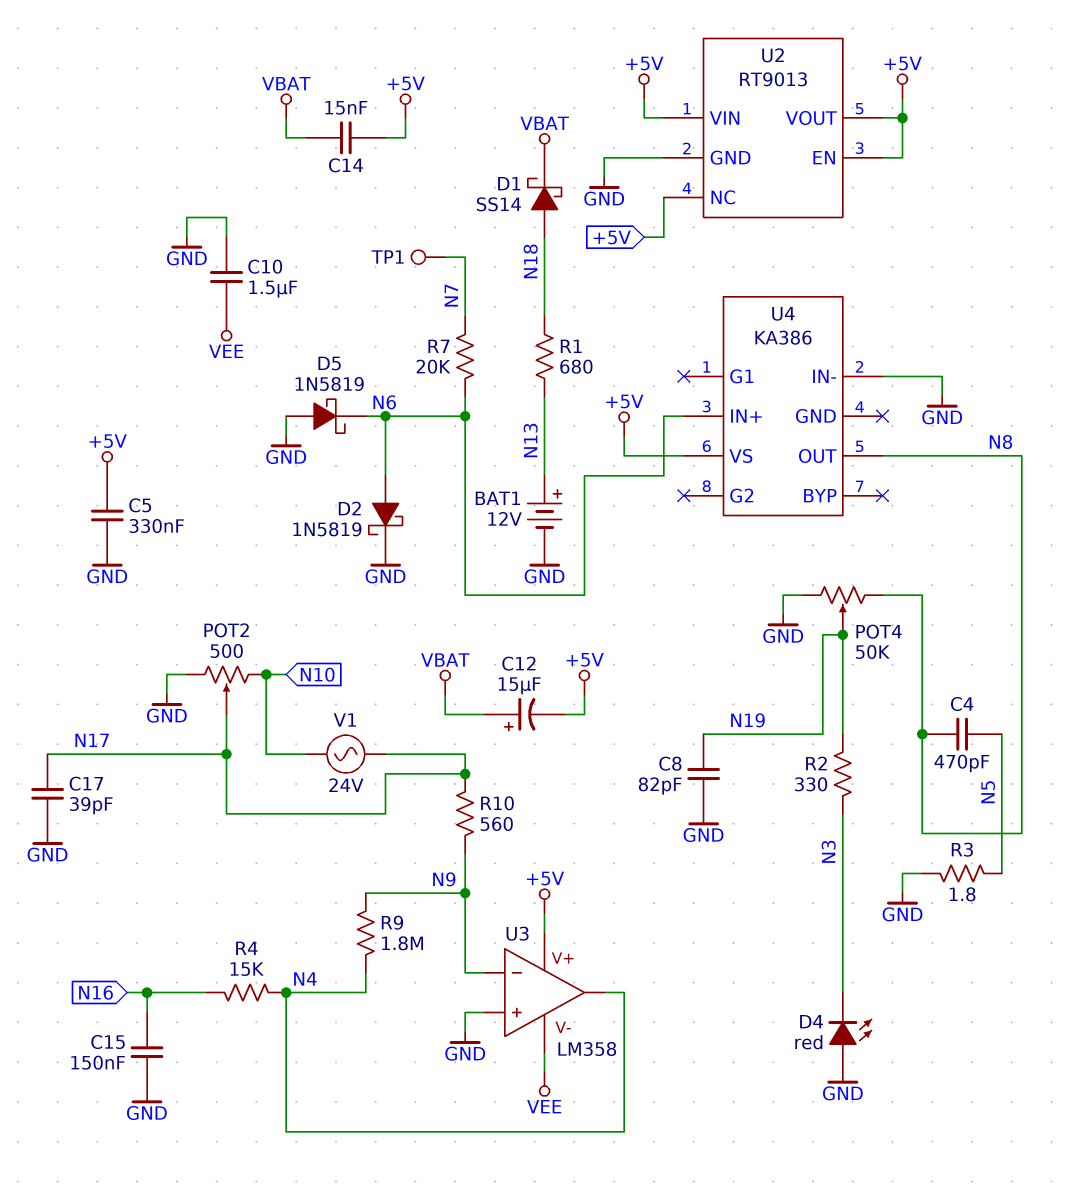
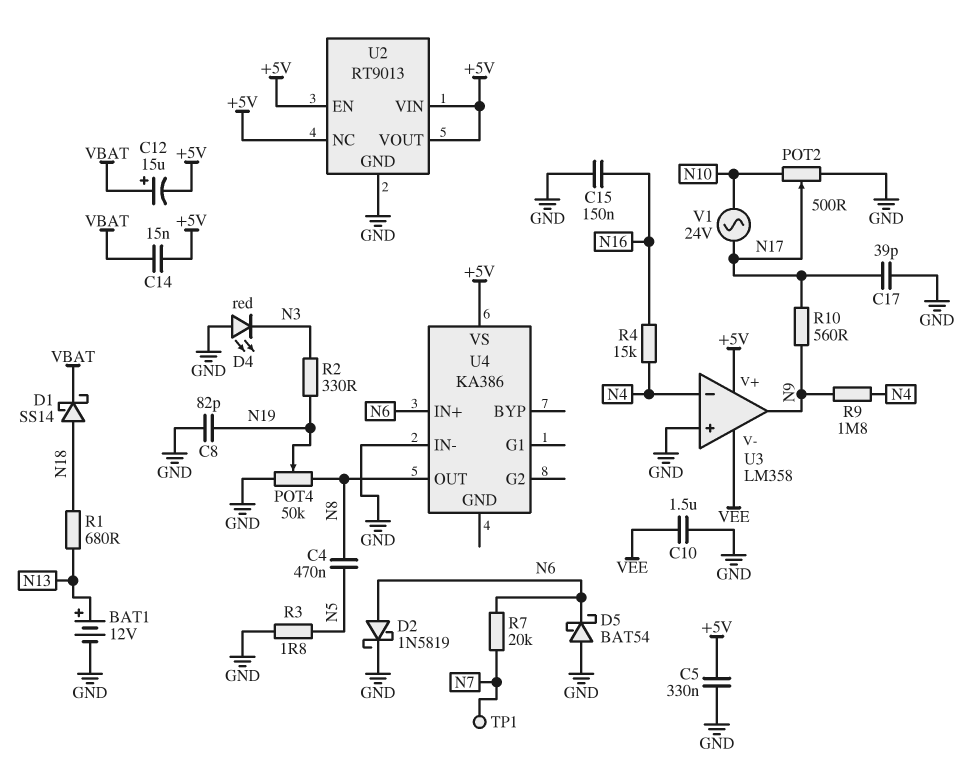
C4: 470pF (N5, N8) -> 470nF (N5, N8)
D5: schottky 1N5819 (A GND, K N6) -> schottky BAT54 (A GND, K N6)
U3 pin in-: N9 -> N4
U3 pin out: N4 -> N9

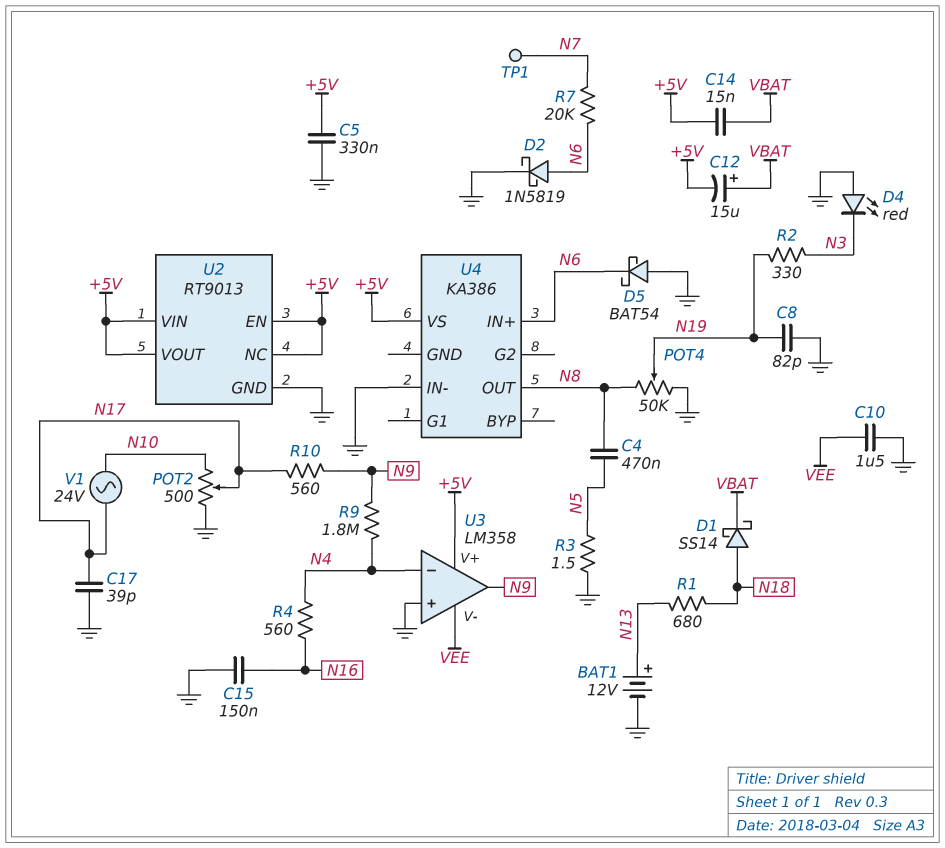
R3: 1.8 (GND, N5) -> 1.5 (GND, N5)
R4: 15k (N4, N16) -> 560 (N4, N16)

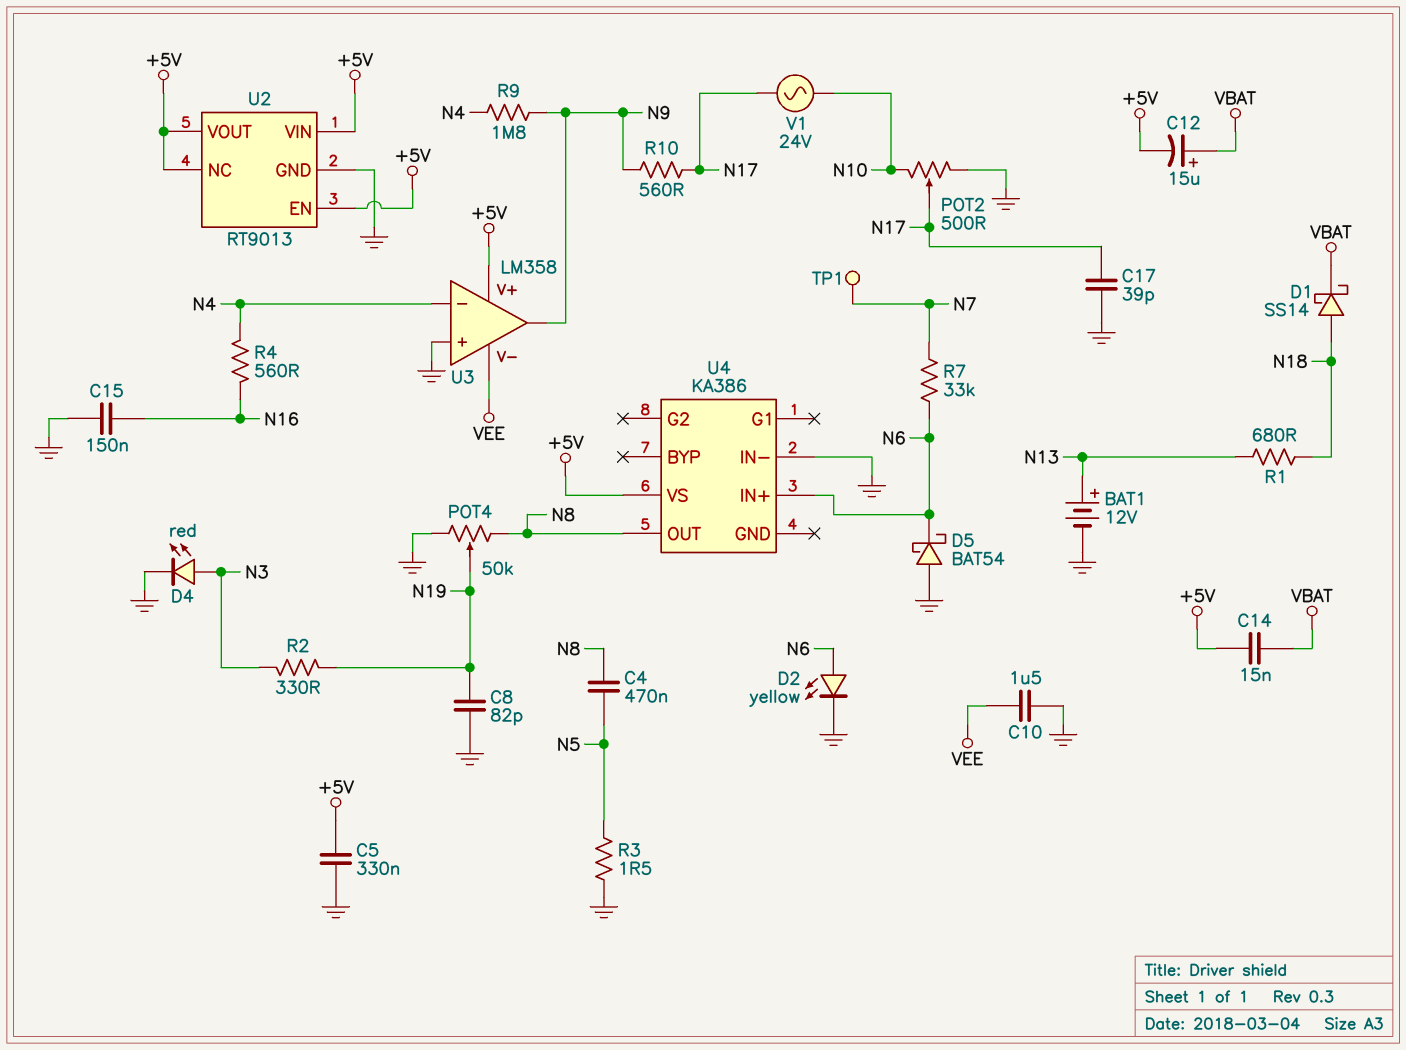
D2: schottky 1N5819 (A N6, K GND) -> LED yellow (A N6, K GND)
D4: LED red (A GND, K N3) -> LED red (A N3, K GND)
R7: 20k (N6, N7) -> 33k (N6, N7)

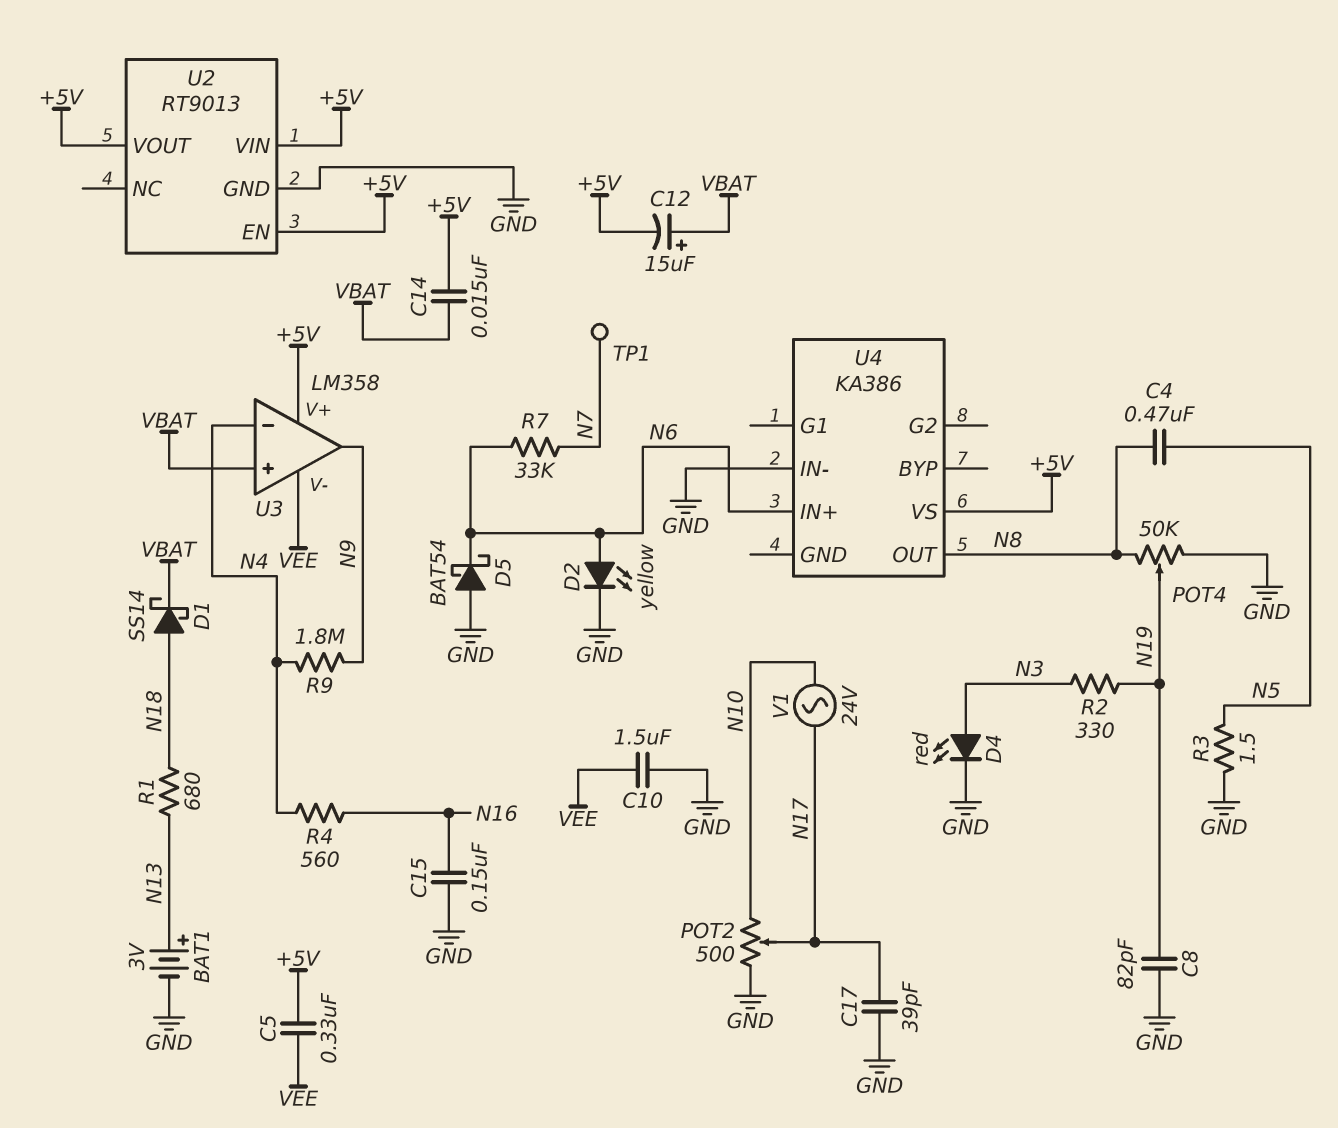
BAT1: 12V (plus N13, minus GND) -> 3V (plus N13, minus GND)
C5: 330nF (+5V, GND) -> 330nF (+5V, VEE)
R10: 560 (N9, N17) -> none
U2 pin NC: +5V -> none
U3 pin in+: GND -> VBAT

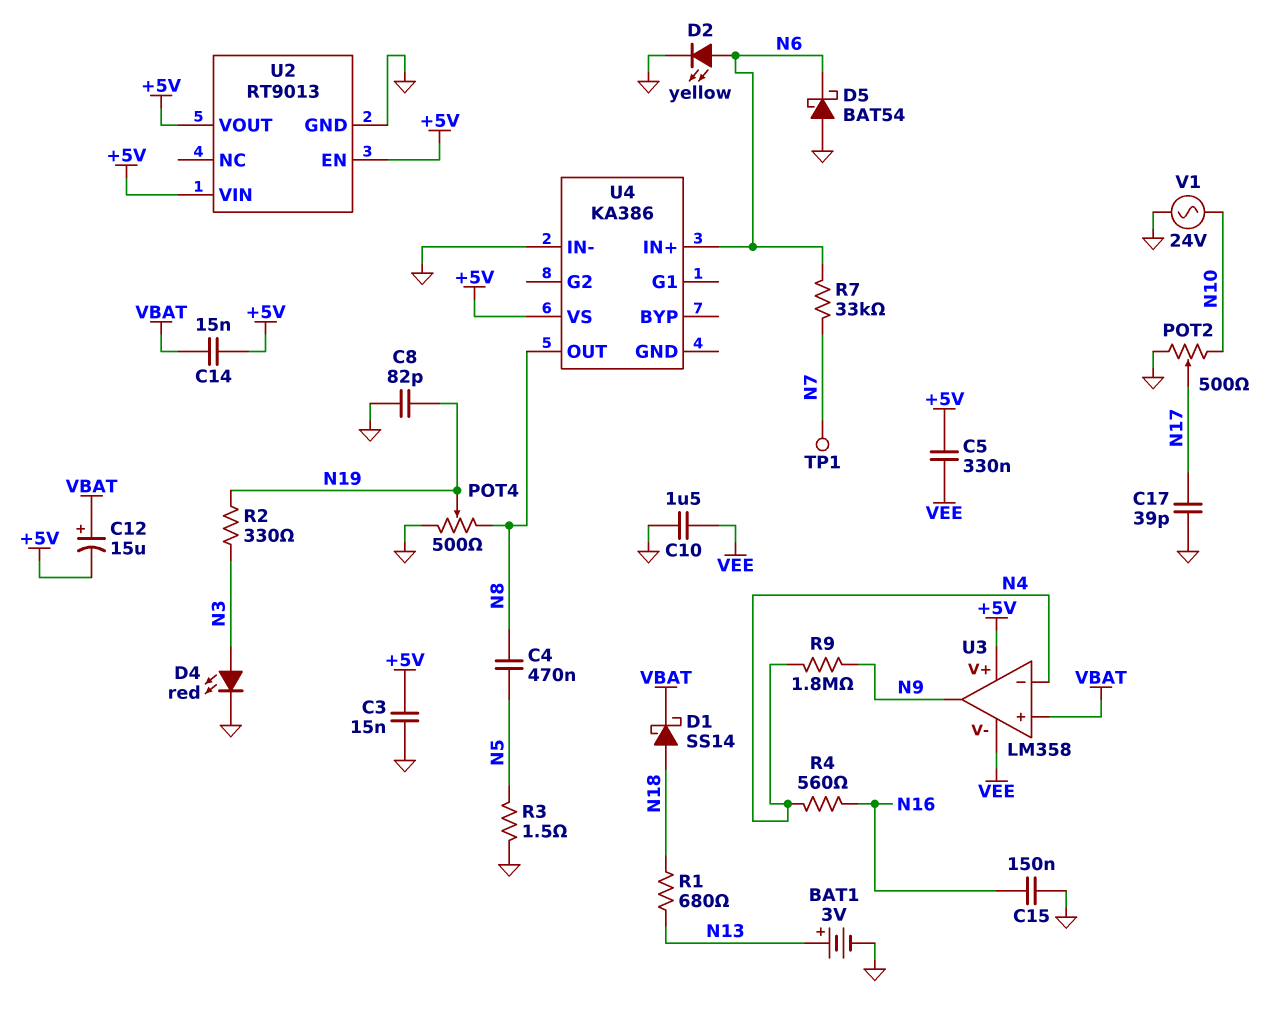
C3: none -> 15nF (+5V, GND)
POT4: 50k (GND, N8, wiper N19) -> 500 (GND, N8, wiper N19)
V1: AC 24V (N10, N17) -> AC 24V (GND, N10)

